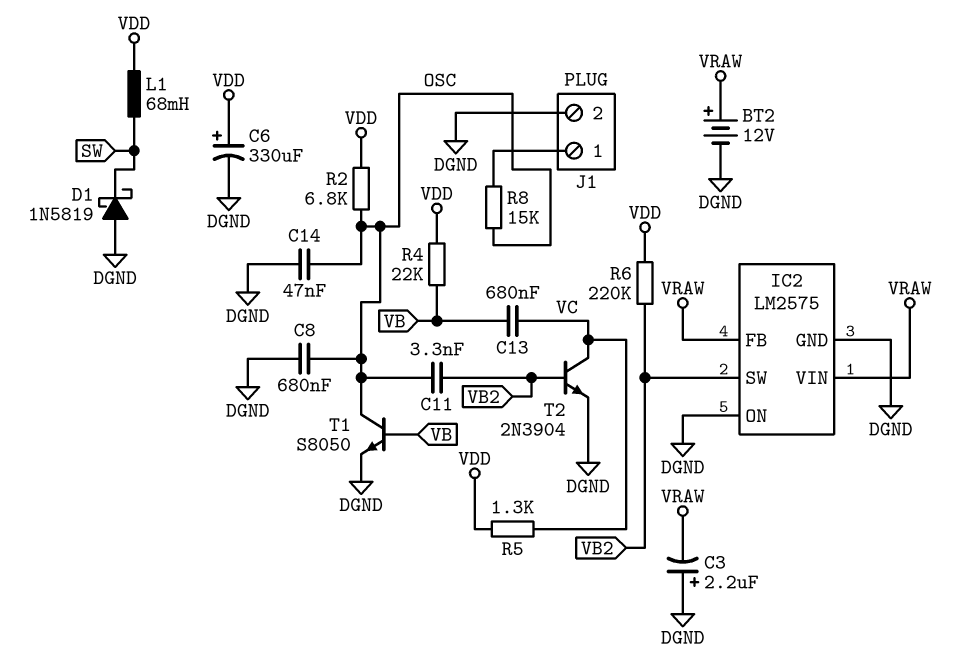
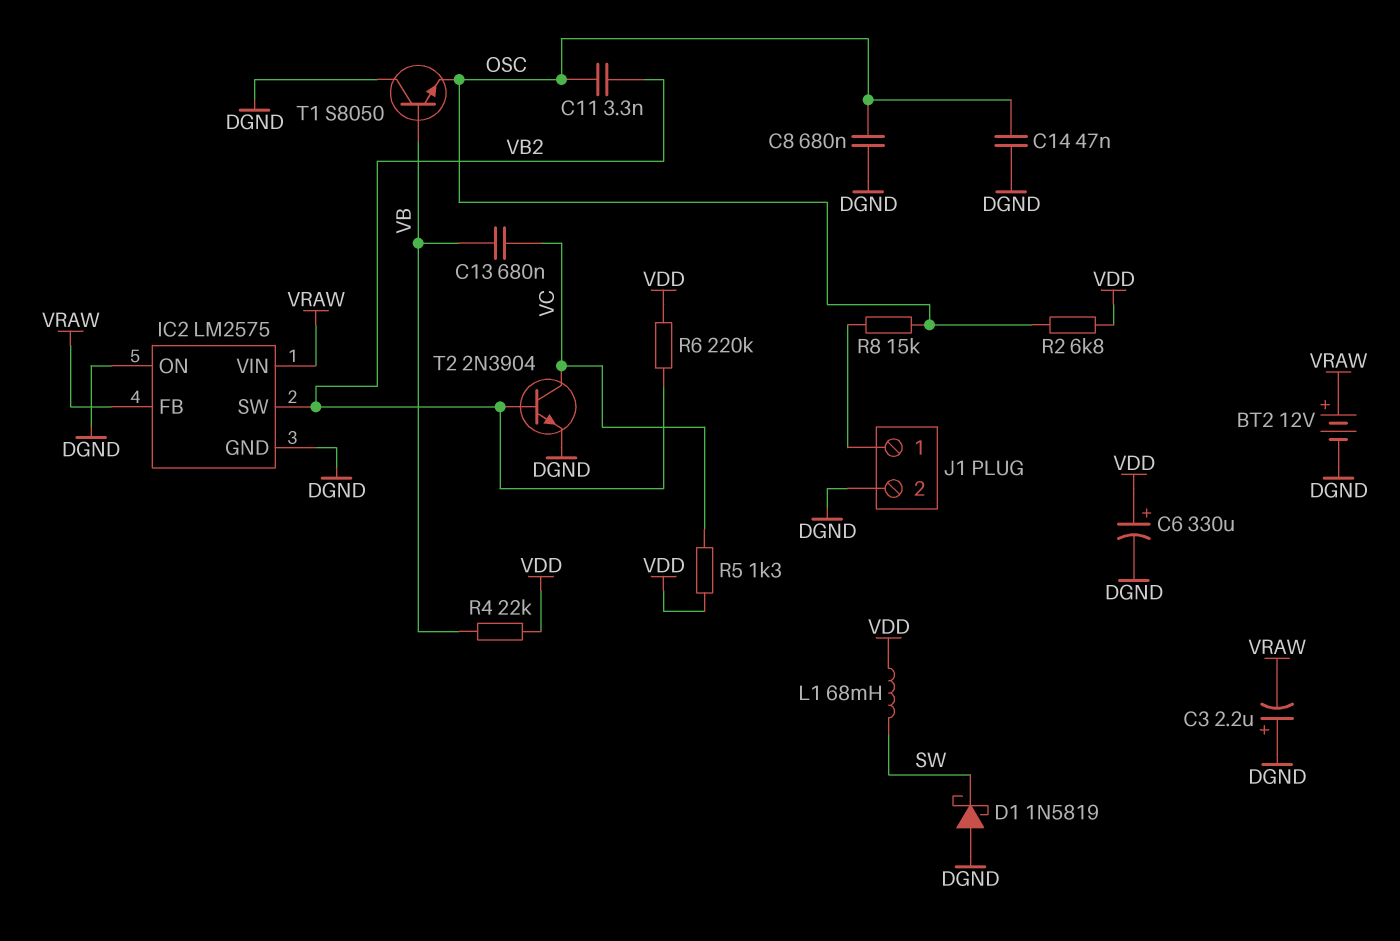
T1: NPN S8050 (B VB, C OSC, E DGND) -> NPN S8050 (B VB, C DGND, E OSC)

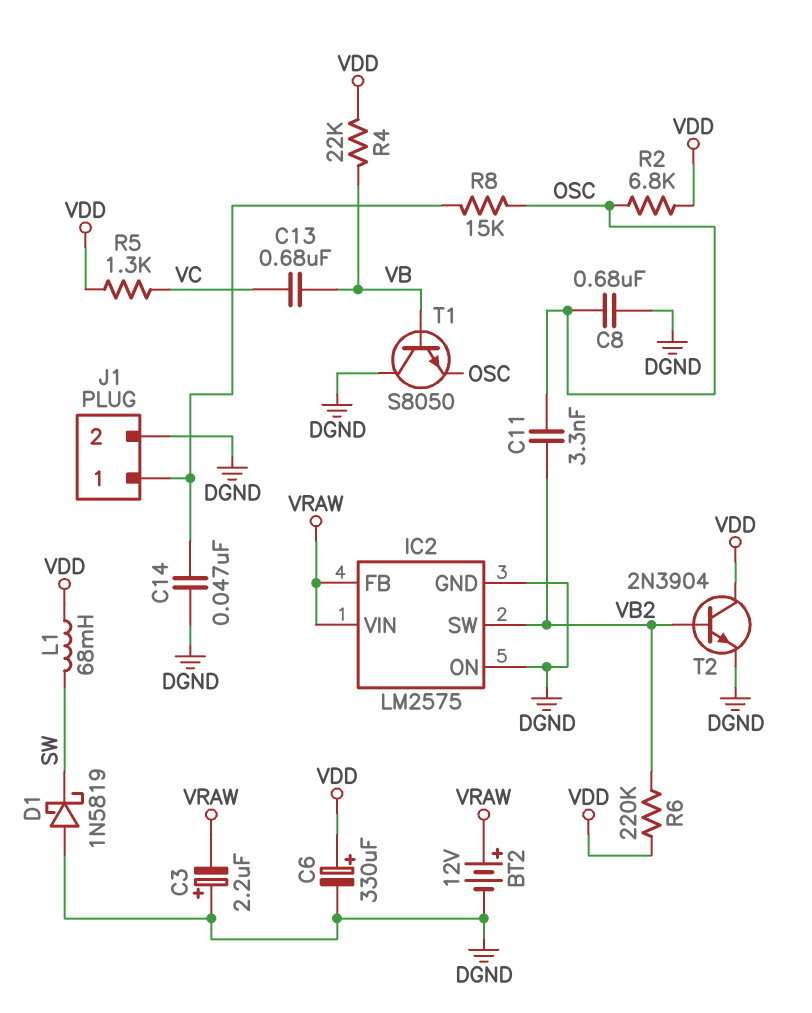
C14: 47nF (DGND, OSC) -> 47nF (DGND, J1/1)
T2: NPN 2N3904 (B VB2, C VC, E DGND) -> NPN 2N3904 (B VB2, C VDD, E DGND)

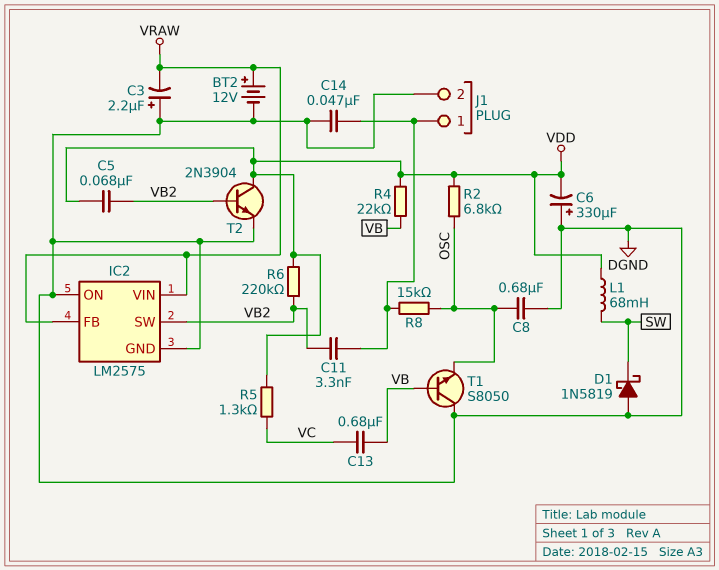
C5: none -> 68nF (VB2, VDD)
C6: 330uF (plus VDD, minus DGND) -> 330uF (plus DGND, minus VDD)
C11: 3.3nF (OSC, VB2) -> 3.3nF (J1/1, VB2)

